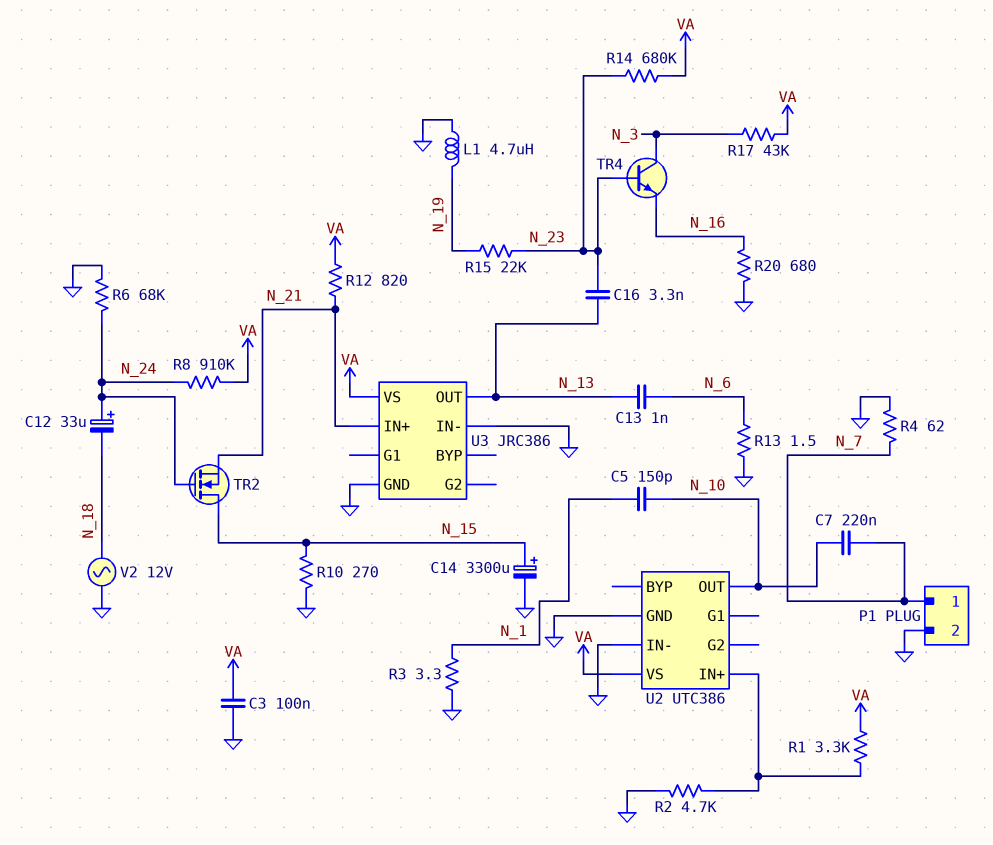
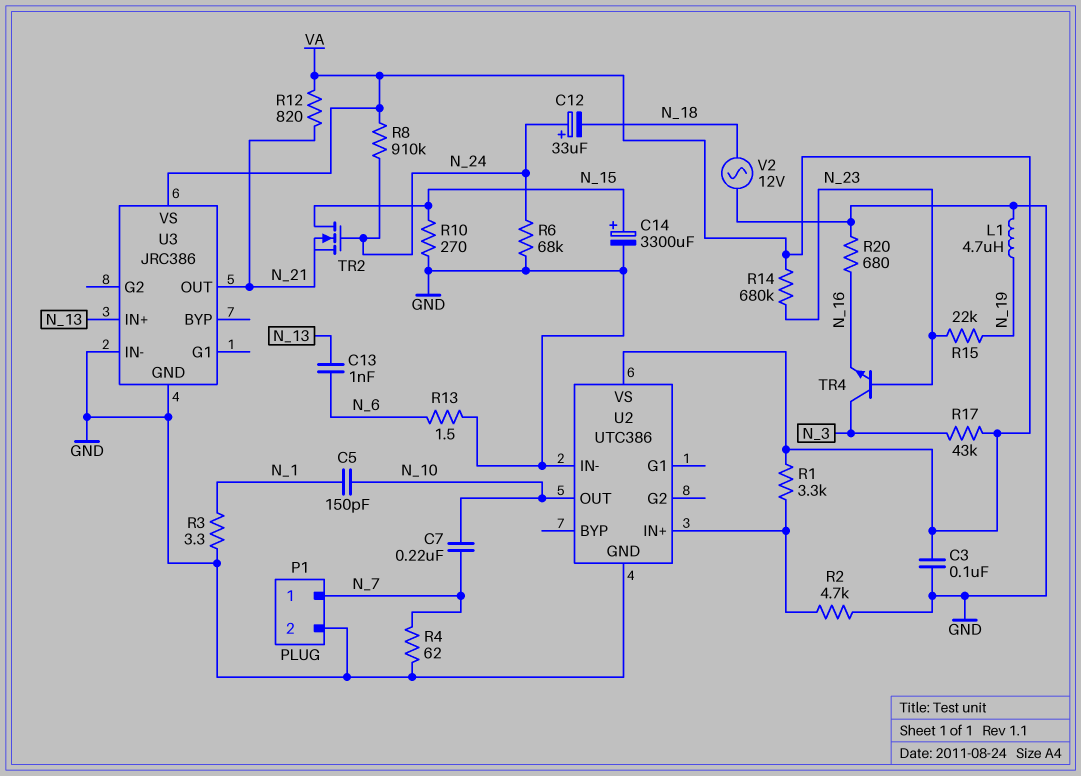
C16: 3.3nF (N_13, N_23) -> none
U3 pin IN+: N_21 -> N_13
U3 pin OUT: N_13 -> N_21

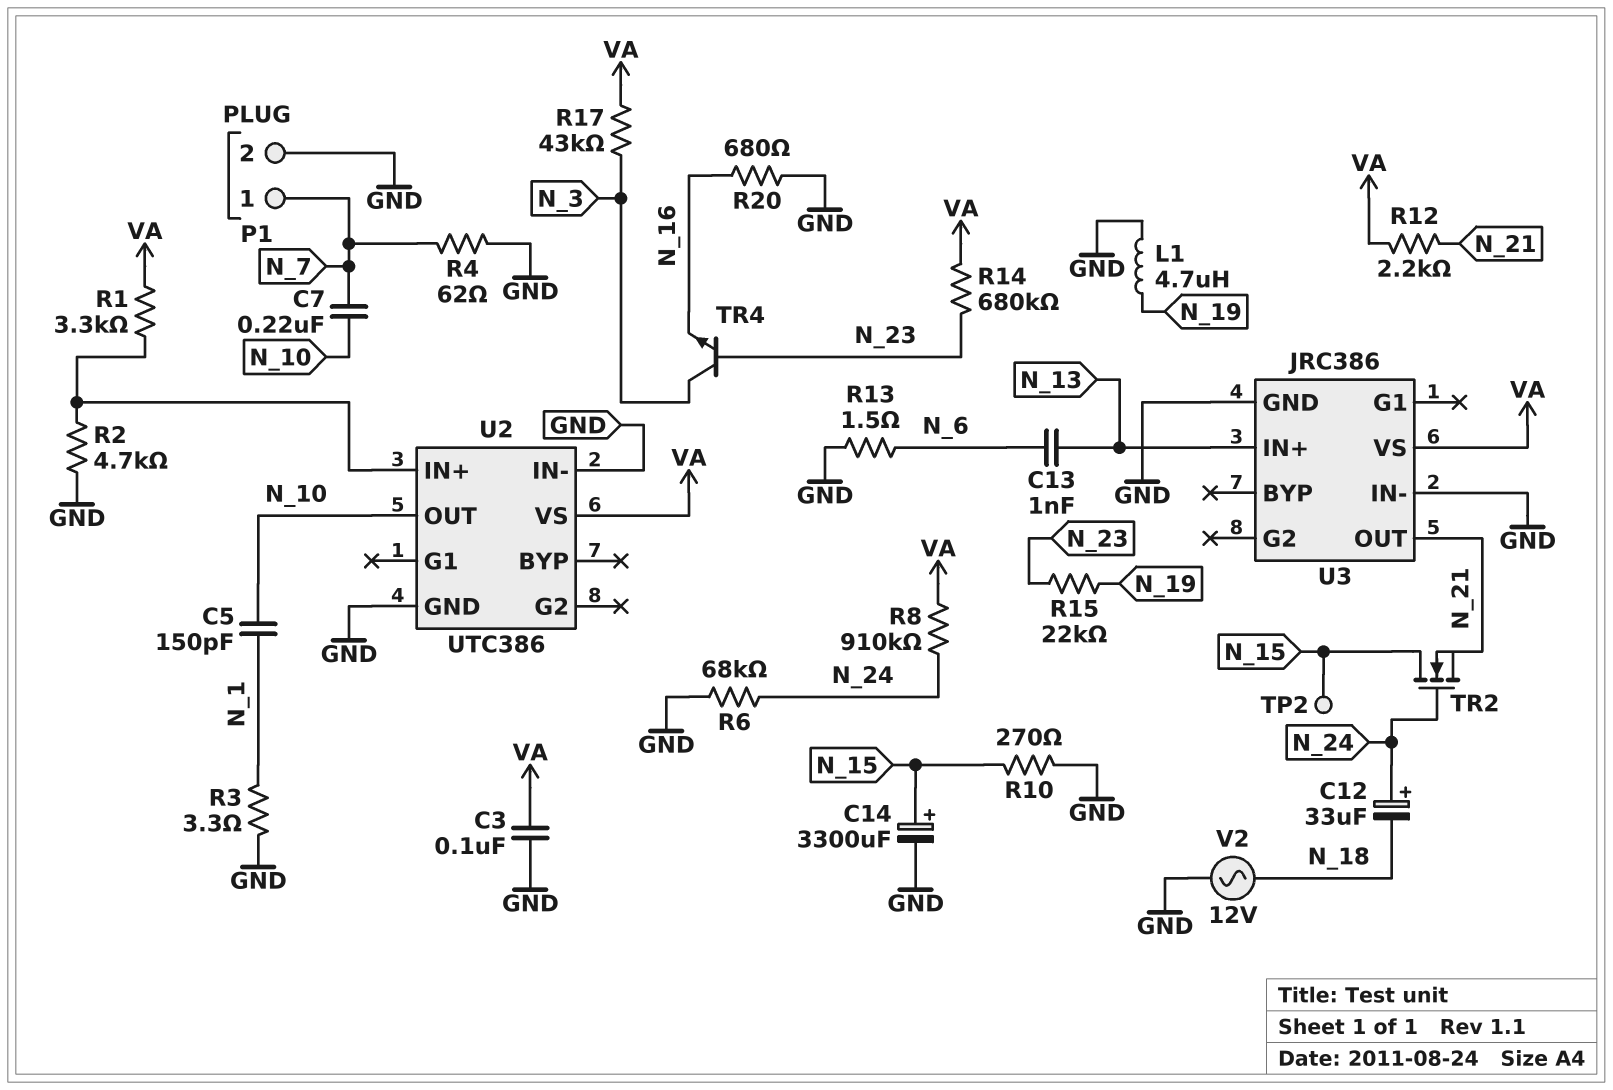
R12: 820 (N_21, VA) -> 2.2k (N_21, VA)
TP2: none -> test point (N_15)

